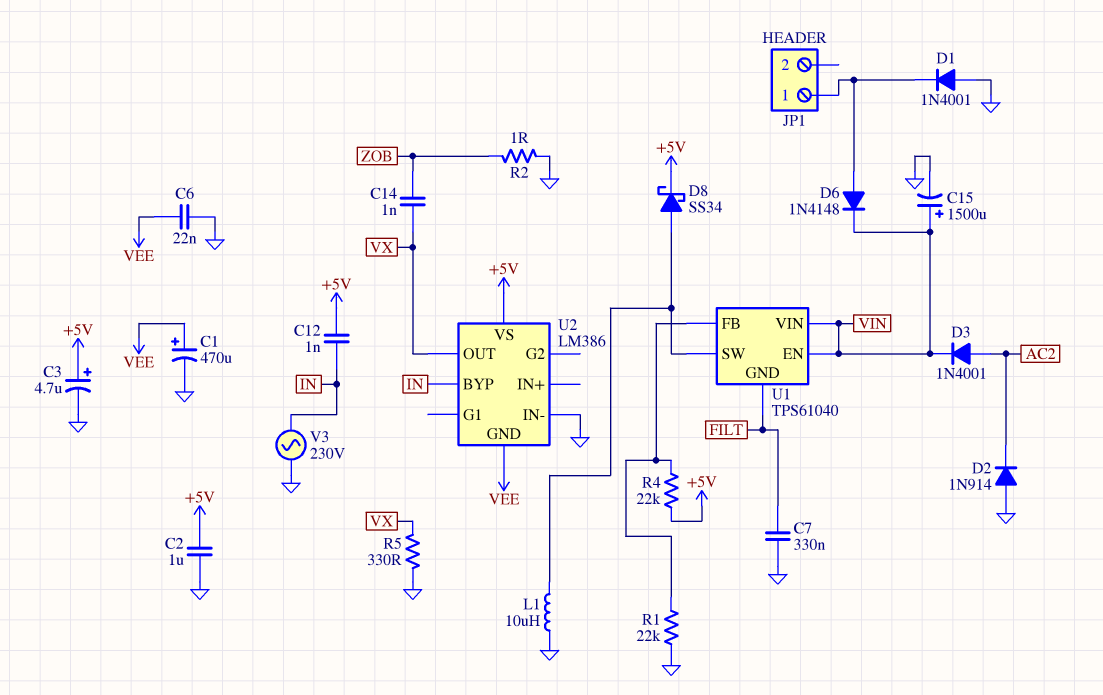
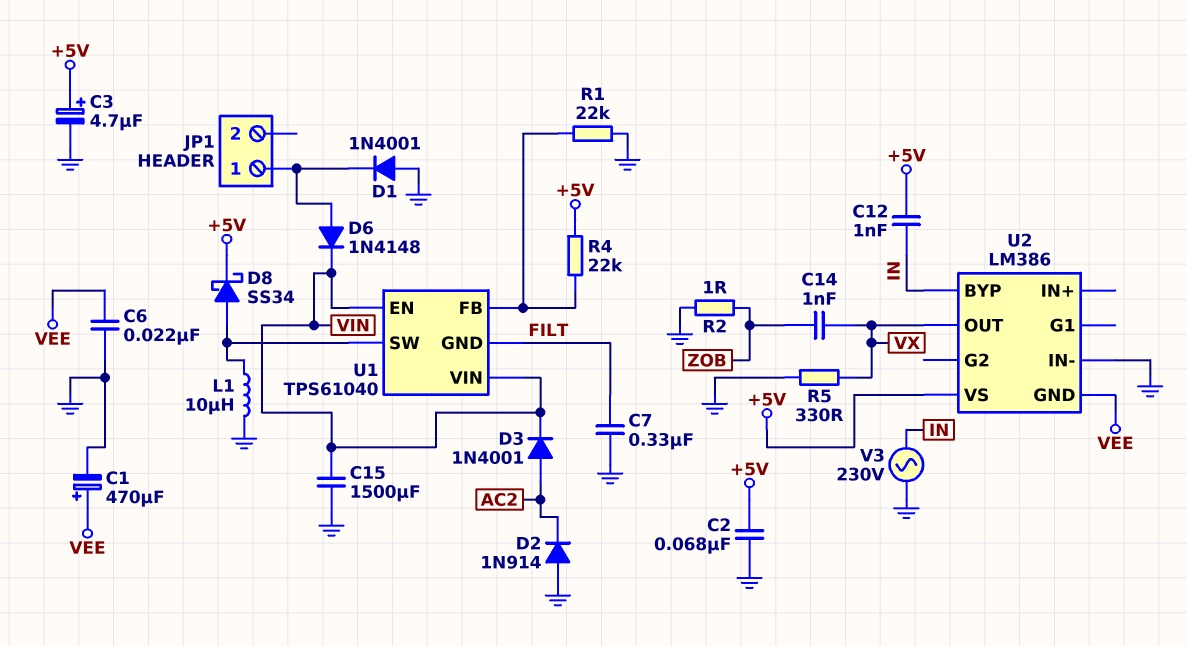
C2: 1uF (+5V, GND) -> 68nF (+5V, GND)
C15: 1500uF (plus VIN, minus GND) -> 1500uF (GND, VIN)

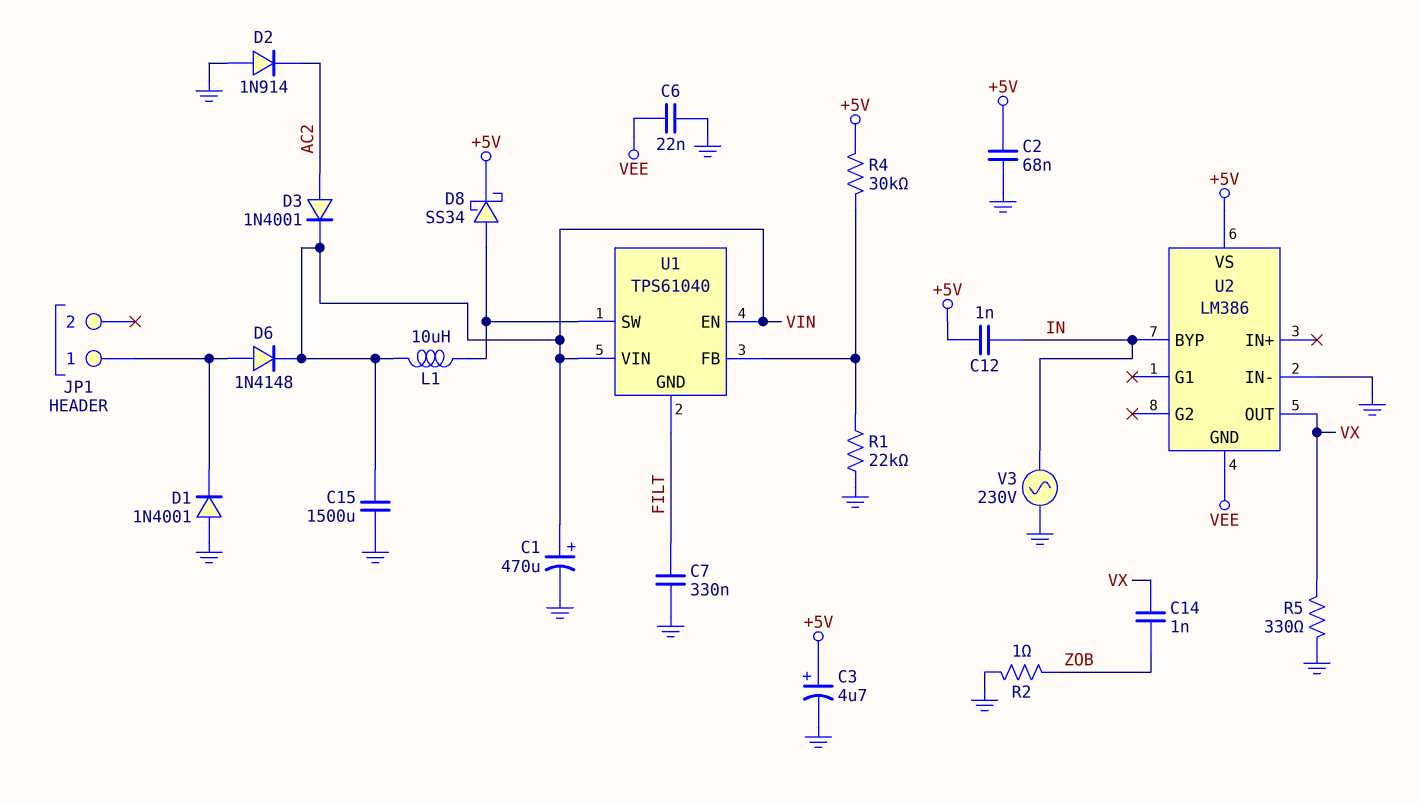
C1: 470uF (plus VEE, minus GND) -> 470uF (plus VIN, minus GND)
L1: 10uH (GND, U1/SW) -> 10uH (U1/SW, VIN)
R4: 22k (+5V, U1/FB) -> 30k (+5V, U1/FB)

